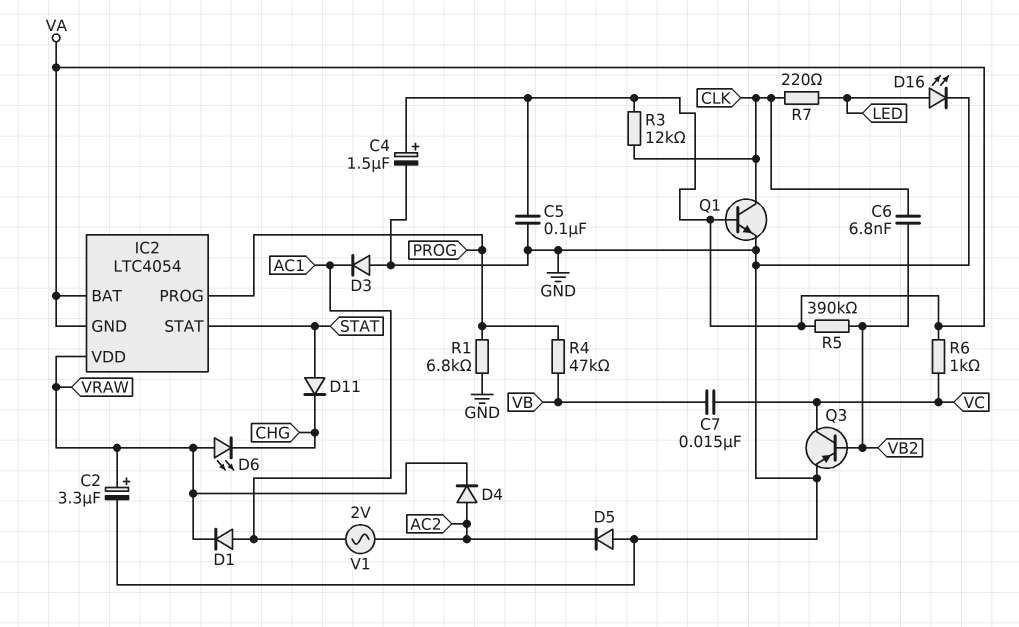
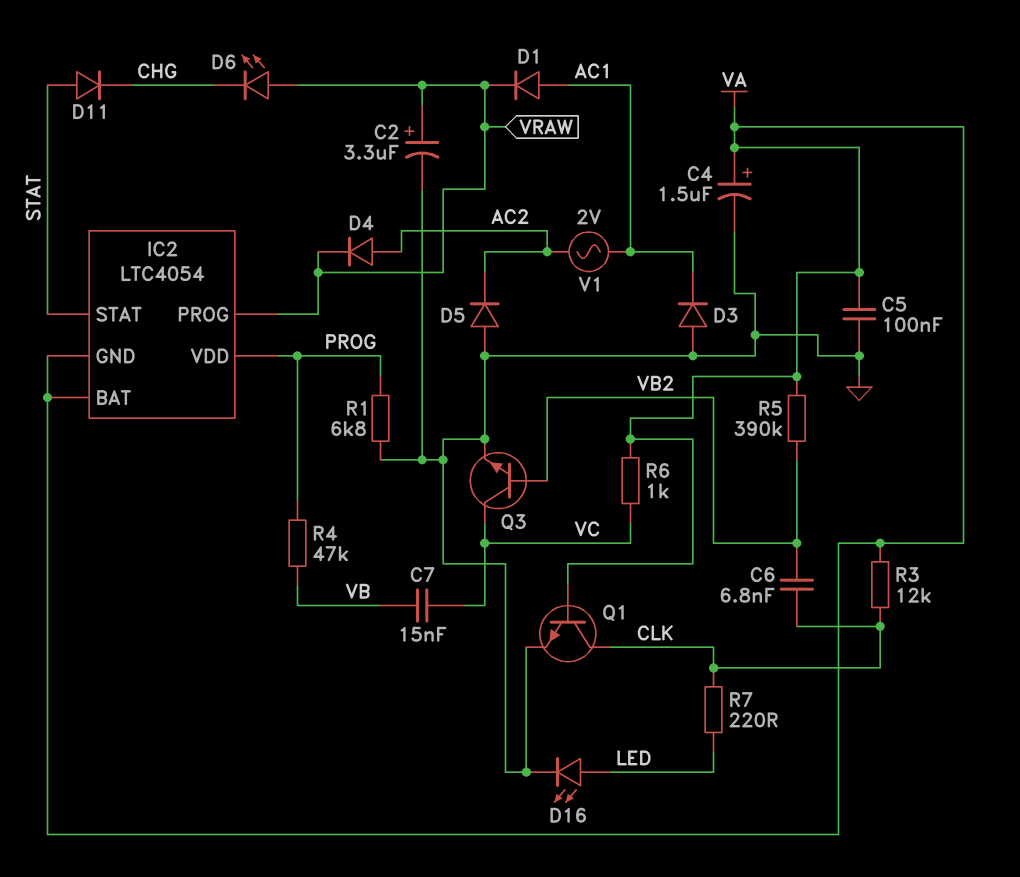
IC2 pin PROG: PROG -> VRAW
IC2 pin VDD: VRAW -> PROG
Q3: PNP (B VB2, C VC, E GND) -> NPN (B VB2, C VC, E GND)

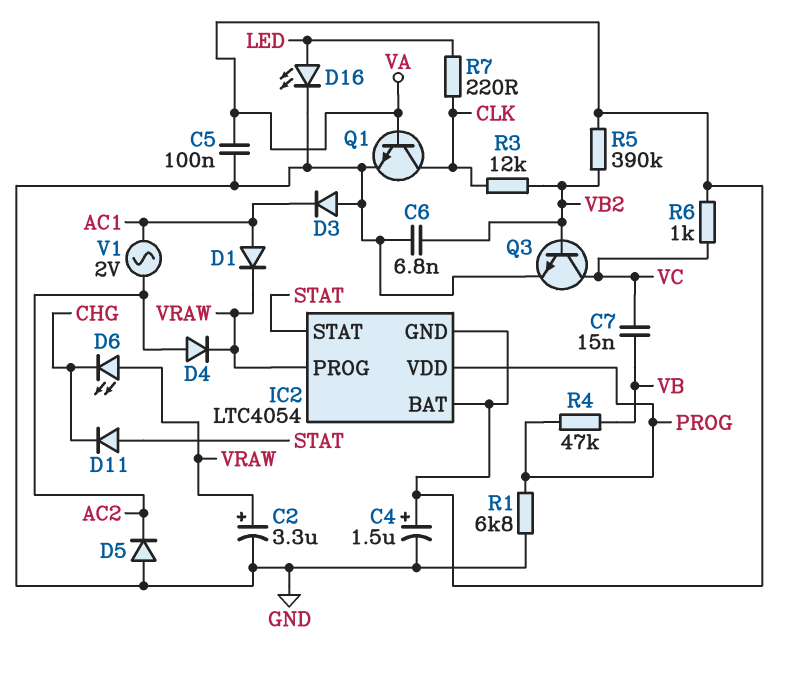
C6: 6.8nF (CLK, VB2) -> 6.8nF (GND, VB2)
R3: 12k (CLK, VA) -> 12k (CLK, VB2)

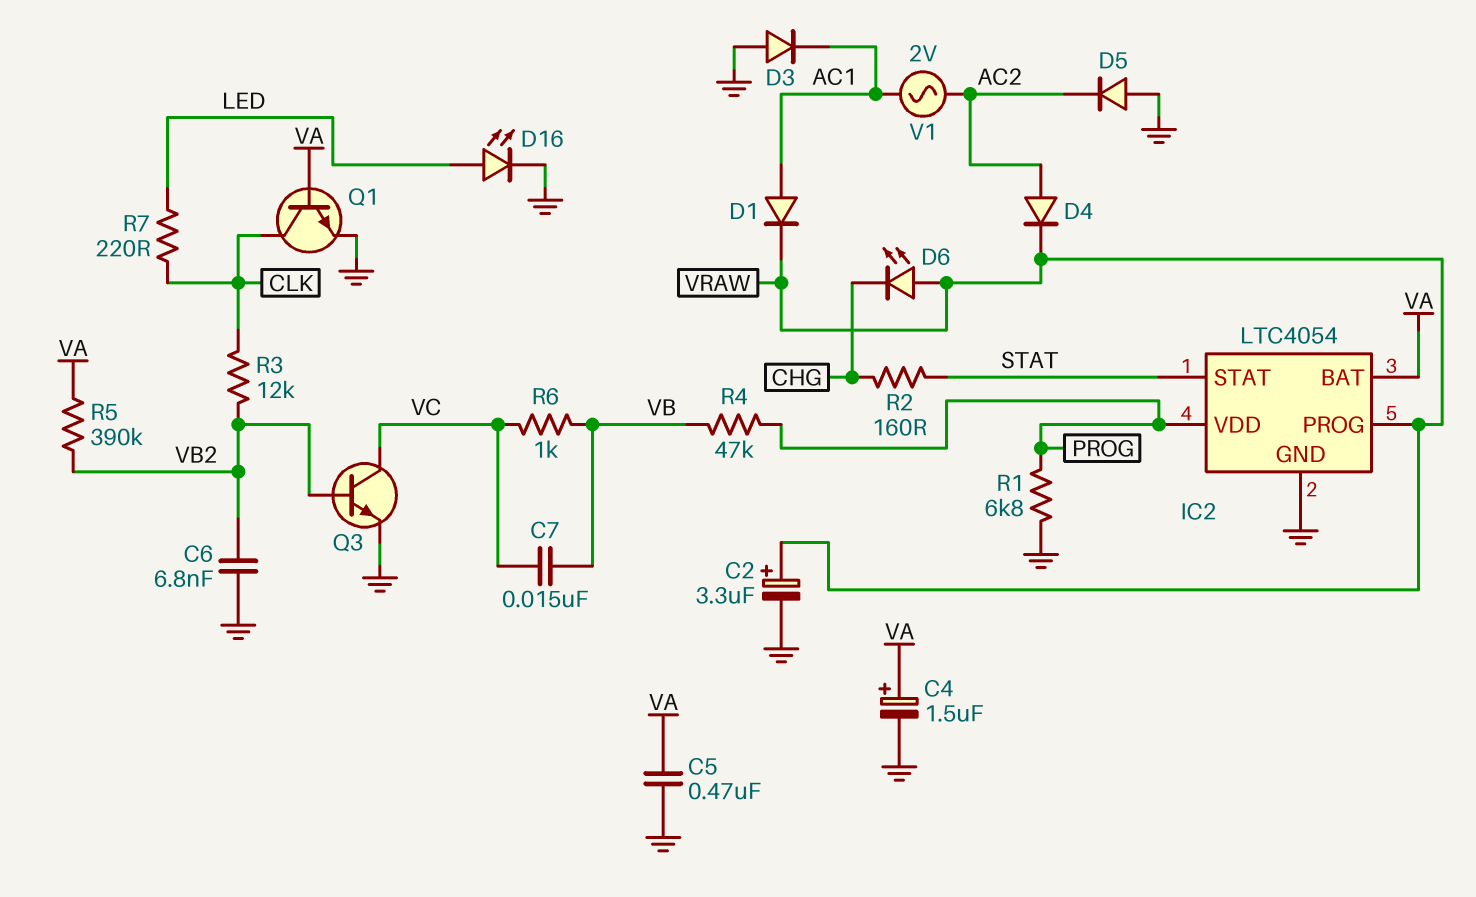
C5: 100nF (GND, VA) -> 470nF (GND, VA)
D11: diode (A STAT, K CHG) -> none
IC2 pin GND: VA -> GND
R2: none -> 160 (CHG, STAT)
R6: 1k (VA, VC) -> 1k (VB, VC)

